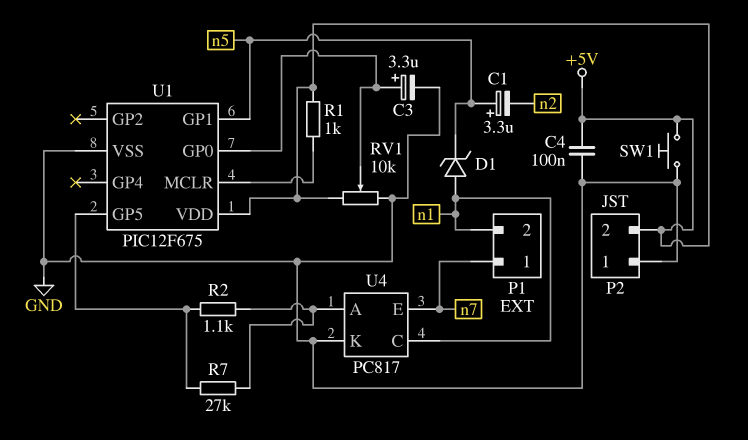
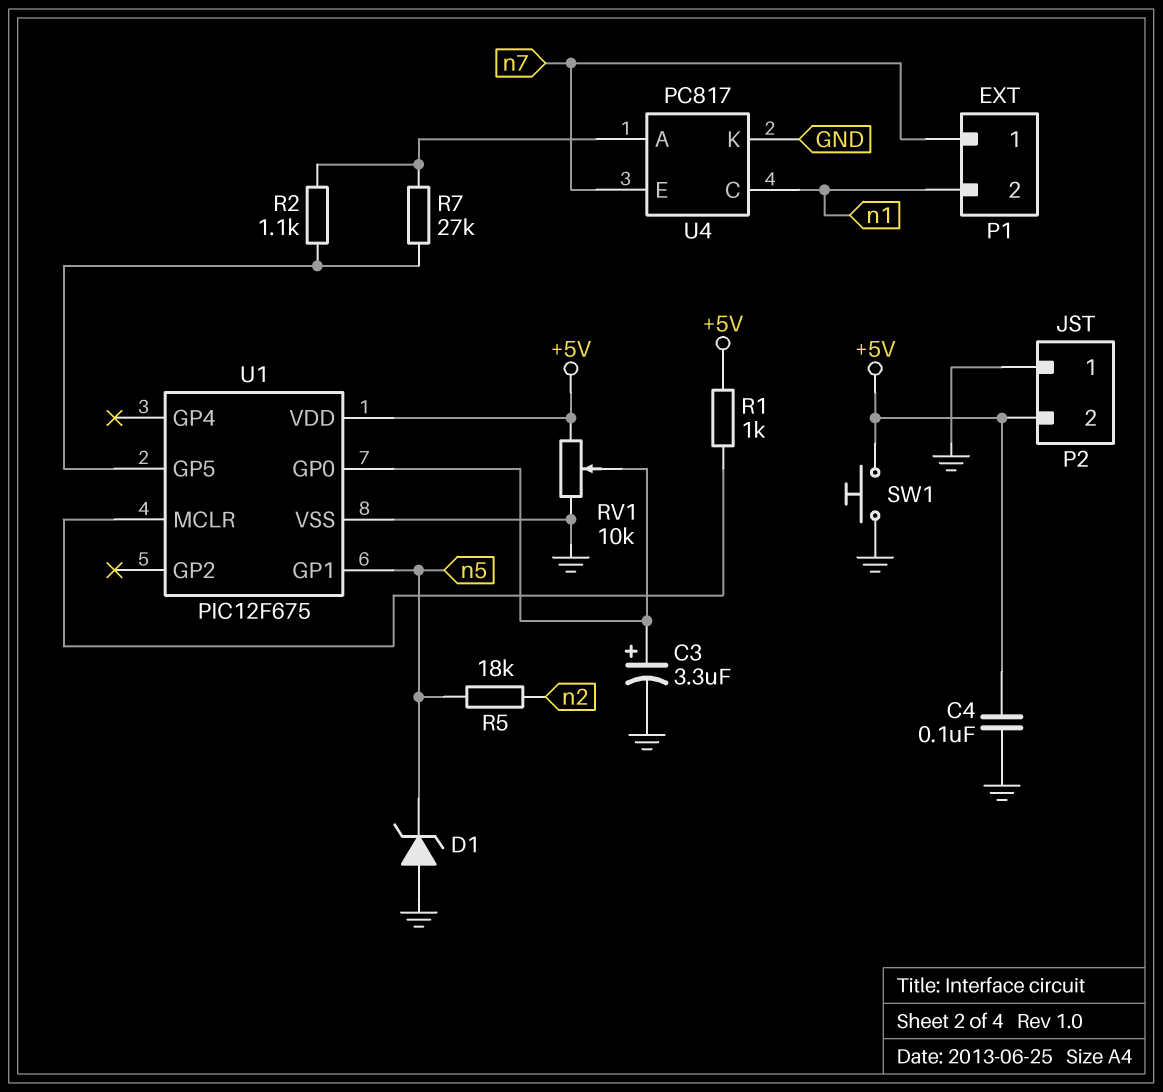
C1: 3.3uF (plus n5, minus n2) -> none
D1: zener (A n1, K n5) -> zener (A GND, K n5)
R5: none -> 18k (n2, n5)

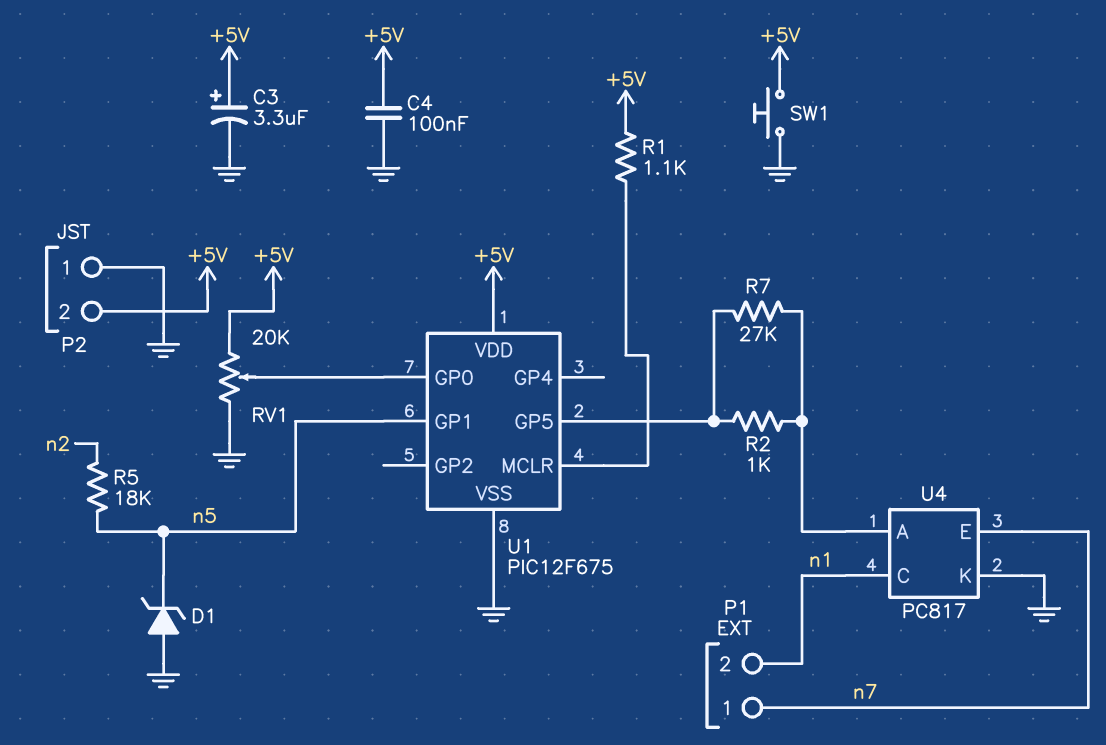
C3: 3.3uF (plus U1/GP0, minus GND) -> 3.3uF (plus +5V, minus GND)
R1: 1k (+5V, U1/MCLR) -> 1.1k (+5V, U1/MCLR)
R2: 1.1k (U1/GP5, U4/A) -> 1k (U1/GP5, U4/A)
RV1: 10k (+5V, GND, wiper U1/GP0) -> 20k (+5V, GND, wiper U1/GP0)

